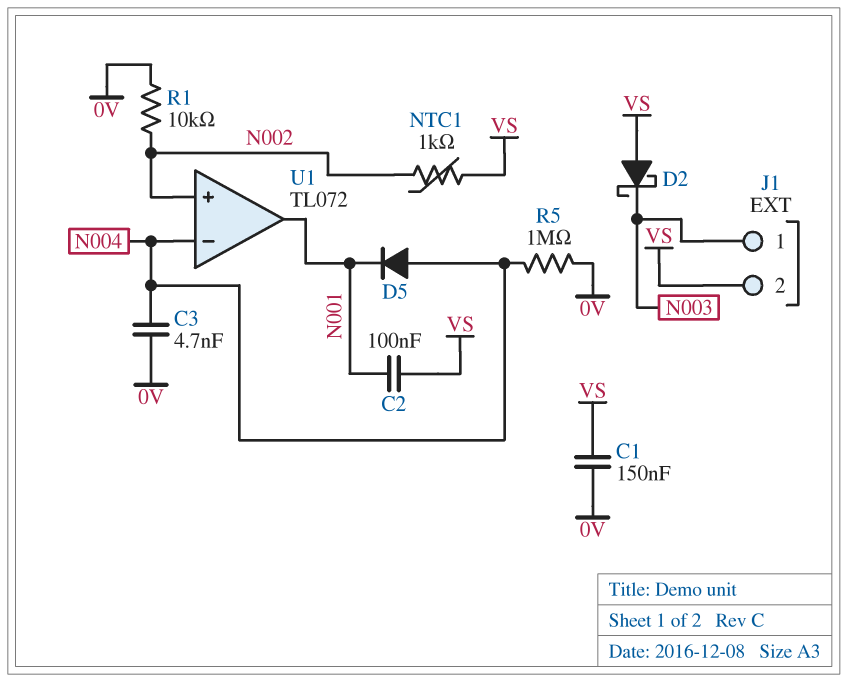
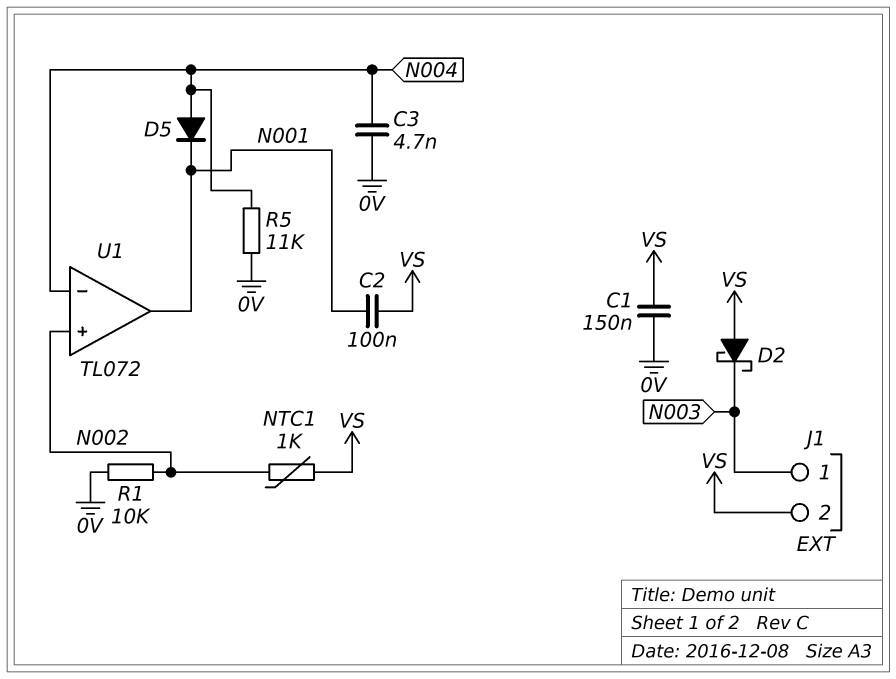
R5: 1M (0V, N004) -> 11k (0V, N004)

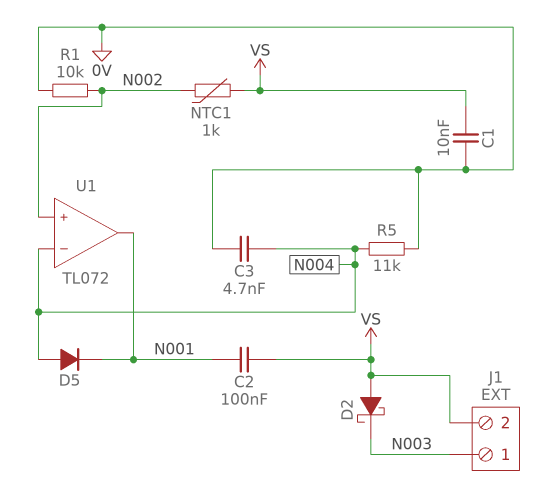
C1: 150nF (0V, VS) -> 10nF (0V, VS)

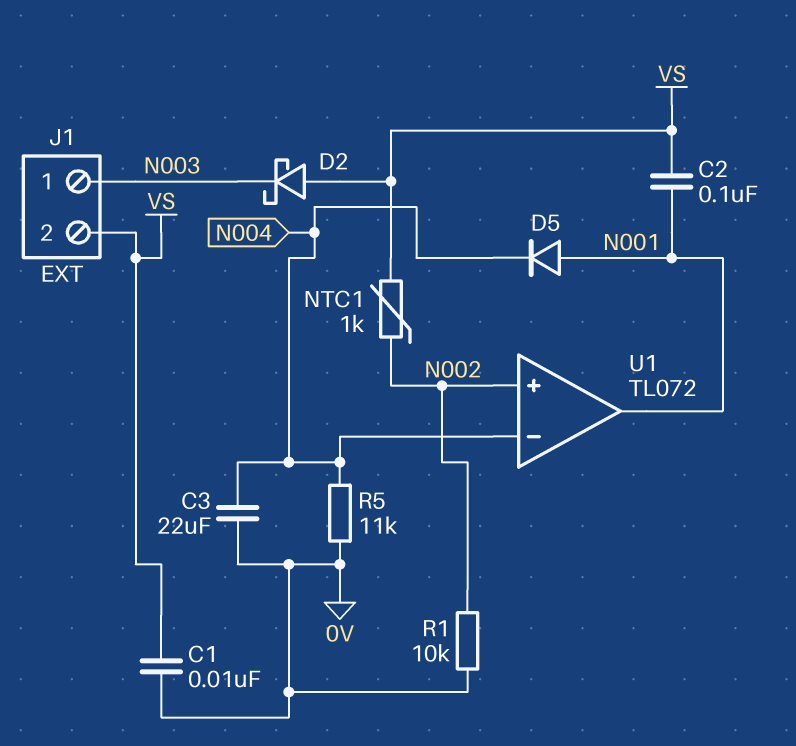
C3: 4.7nF (0V, N004) -> 22uF (0V, N004)
D5: diode (A N004, K N001) -> diode (A N001, K N004)

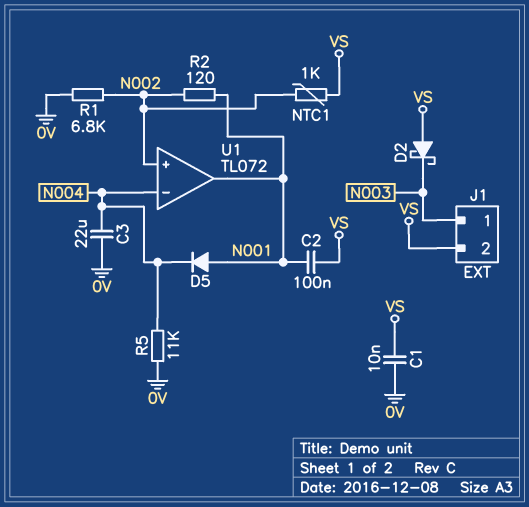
R1: 10k (0V, N002) -> 6.8k (0V, N002)
R2: none -> 120 (N001, N002)

